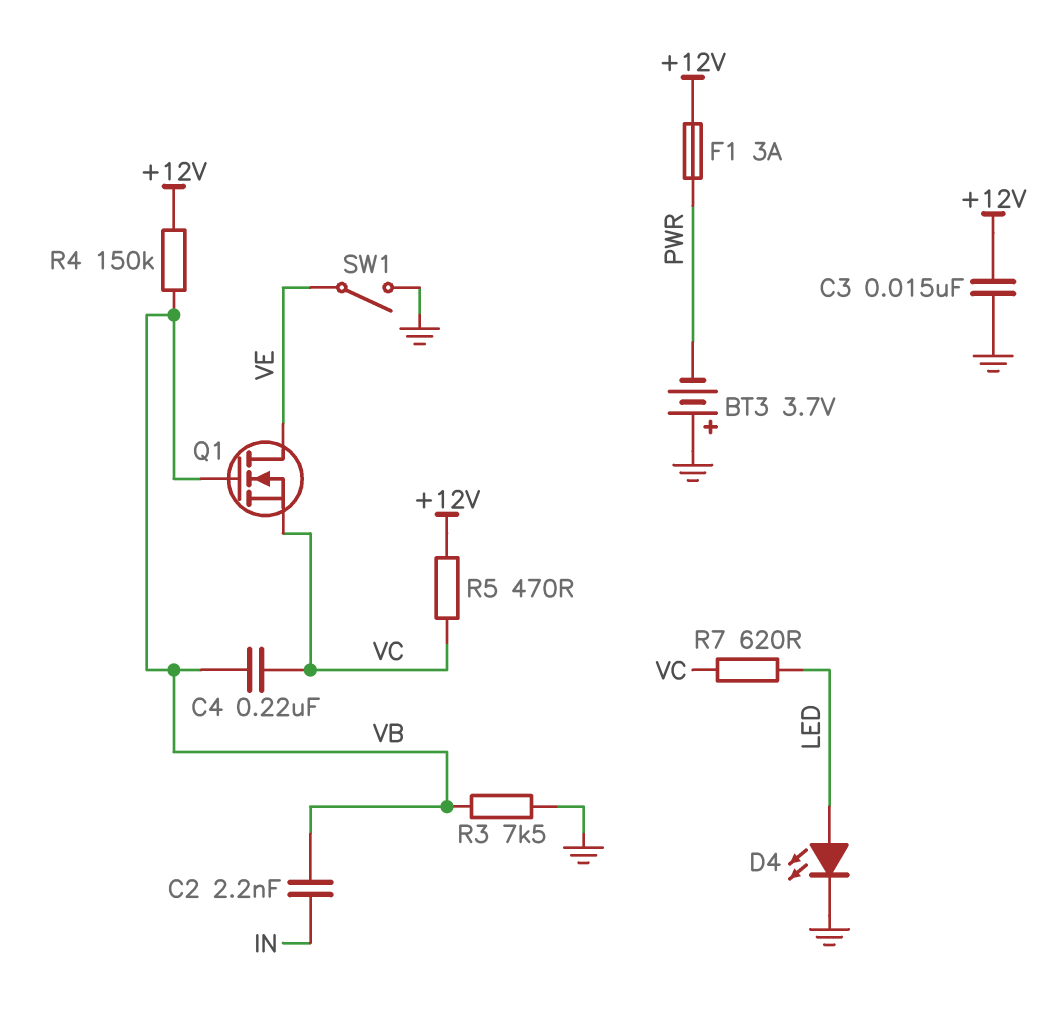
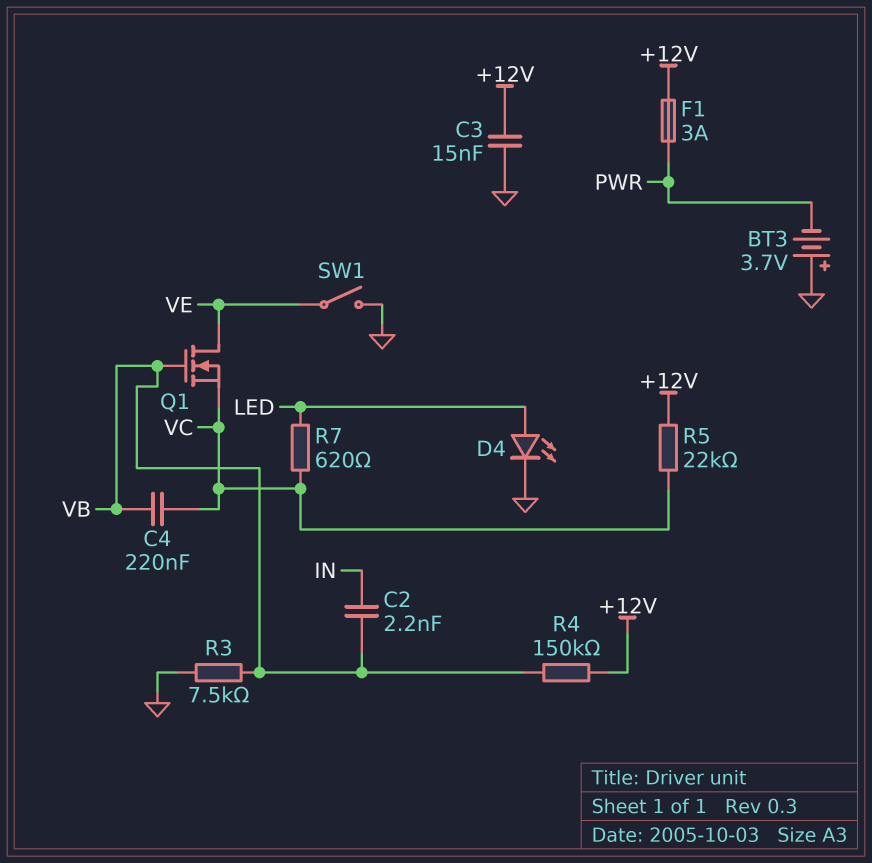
R5: 470 (+12V, VC) -> 22k (+12V, VC)

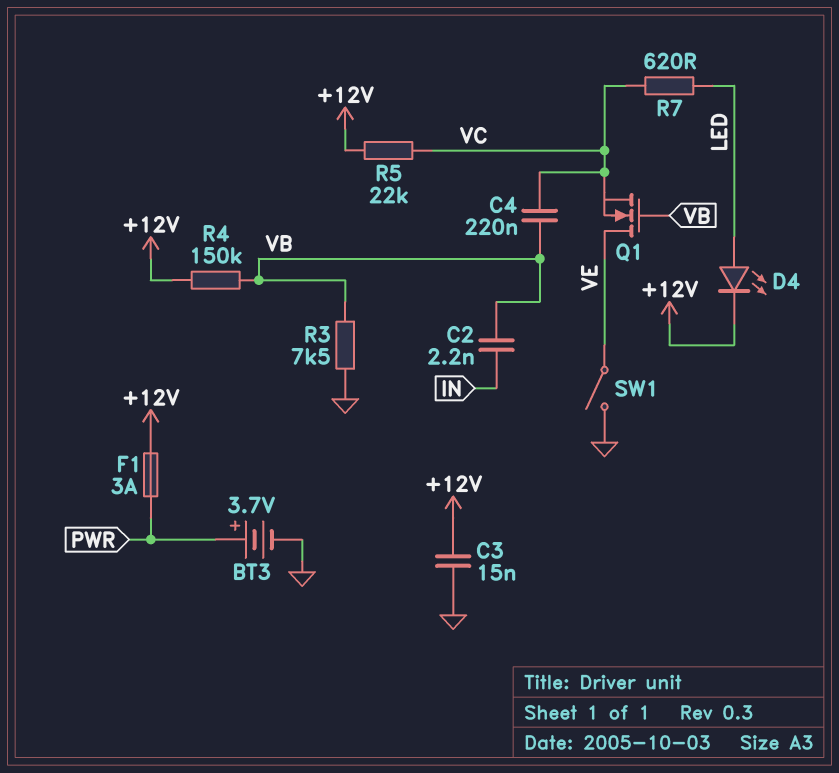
BT3: 3.7V (plus GND, minus PWR) -> 3.7V (plus PWR, minus GND)
D4: LED (A LED, K GND) -> LED (A LED, K +12V)

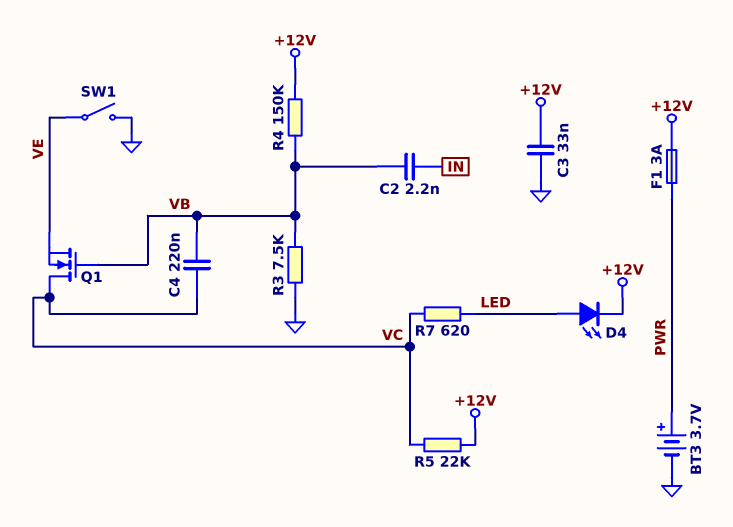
C3: 15nF (+12V, GND) -> 33nF (+12V, GND)
Q1: NMOS (G VB, D VE, S VC) -> NMOS (G VB, D VC, S VE)

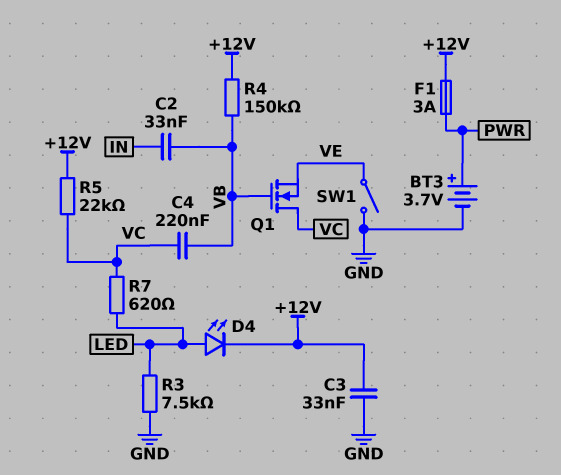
C2: 2.2nF (IN, VB) -> 33nF (IN, VB)
R3: 7.5k (GND, VB) -> 7.5k (GND, LED)

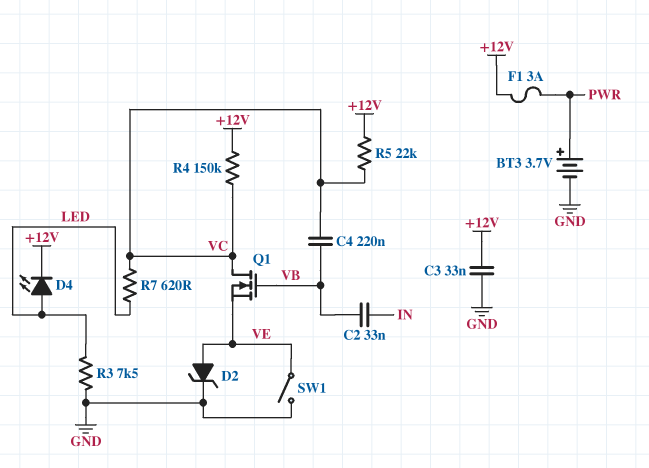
D2: none -> zener (A VE, K GND)
R4: 150k (+12V, VB) -> 150k (+12V, VC)

